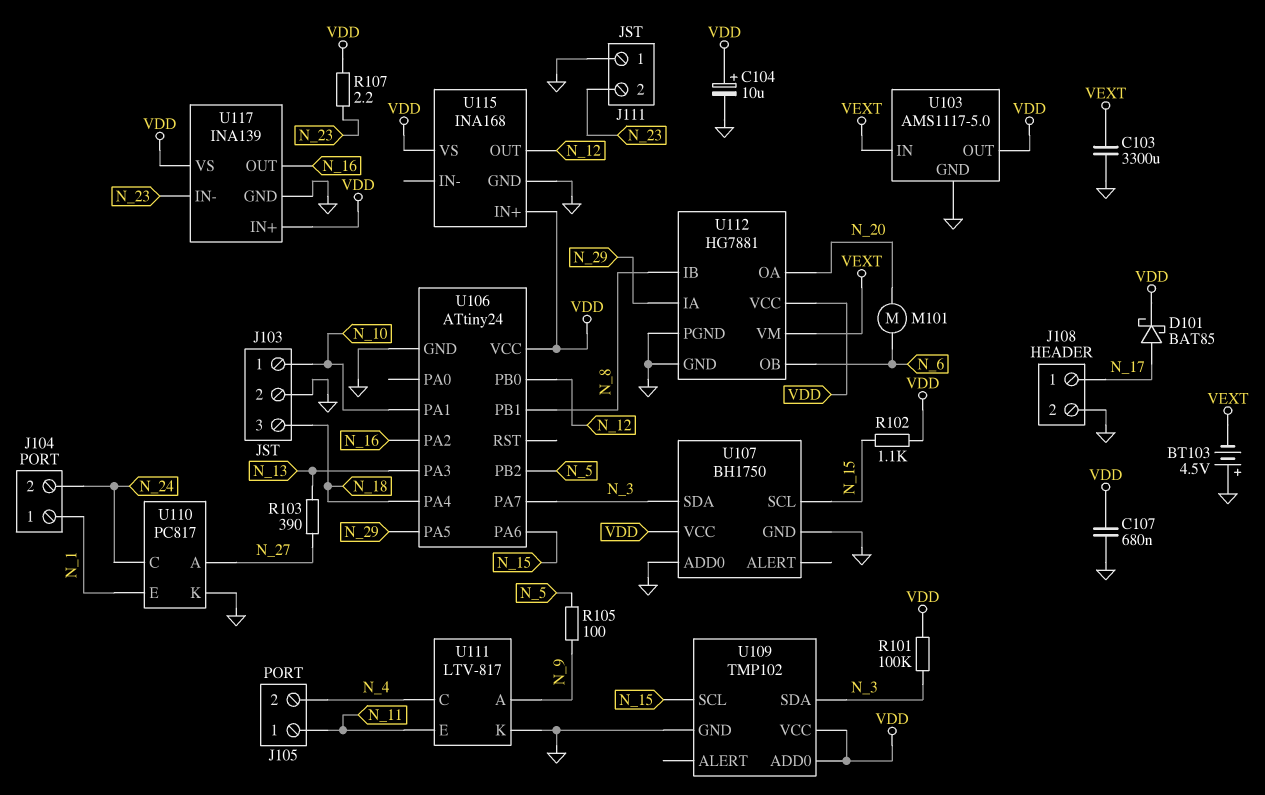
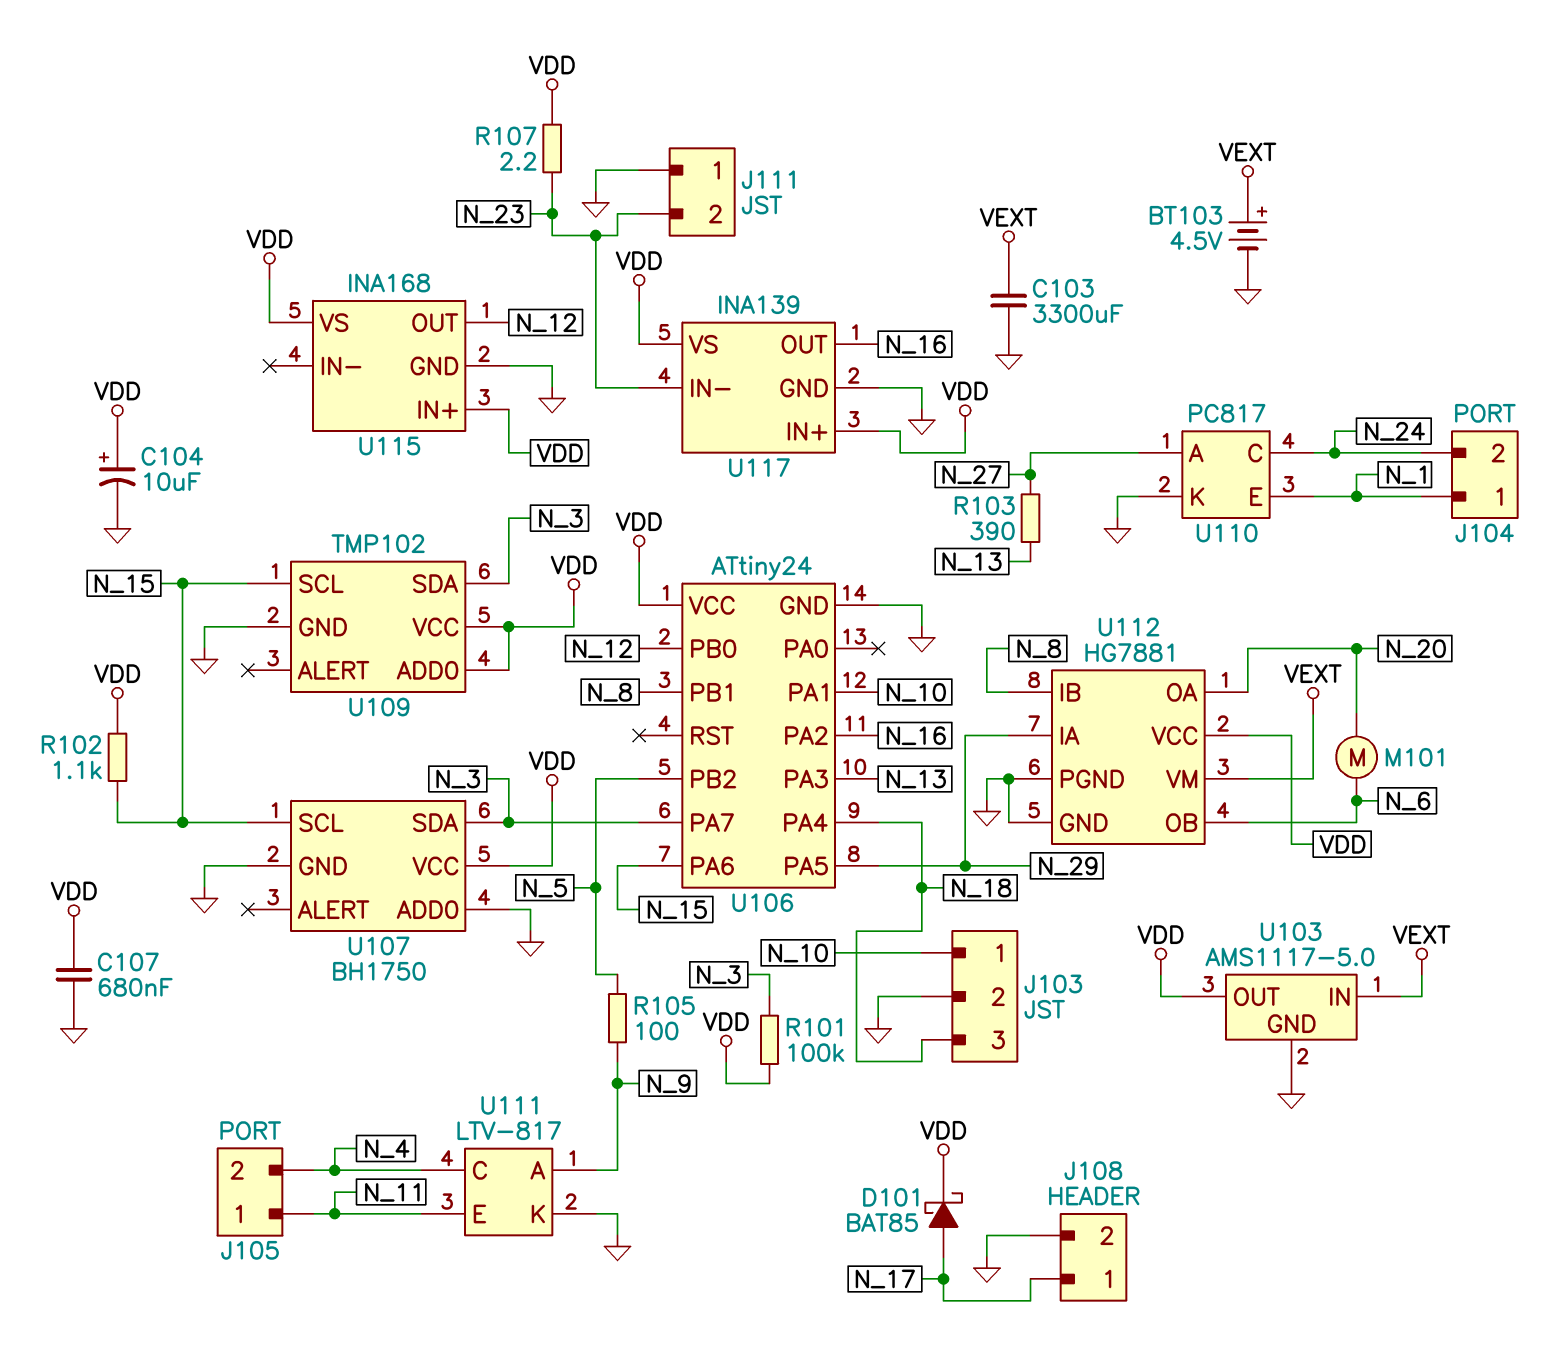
BT103: 4.5V (plus GND, minus VEXT) -> 4.5V (plus VEXT, minus GND)

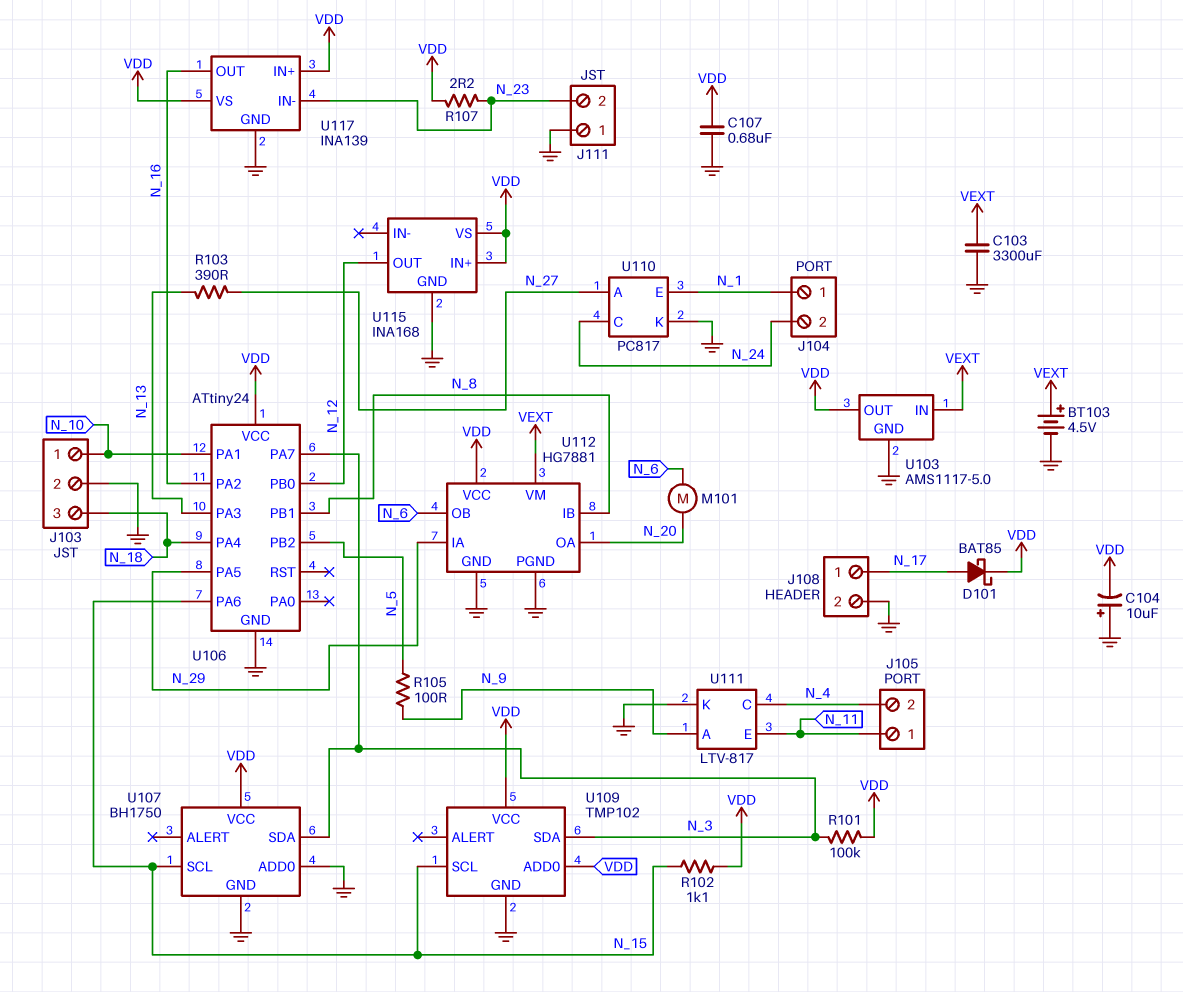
C104: 10uF (plus VDD, minus GND) -> 10uF (plus GND, minus VDD)

